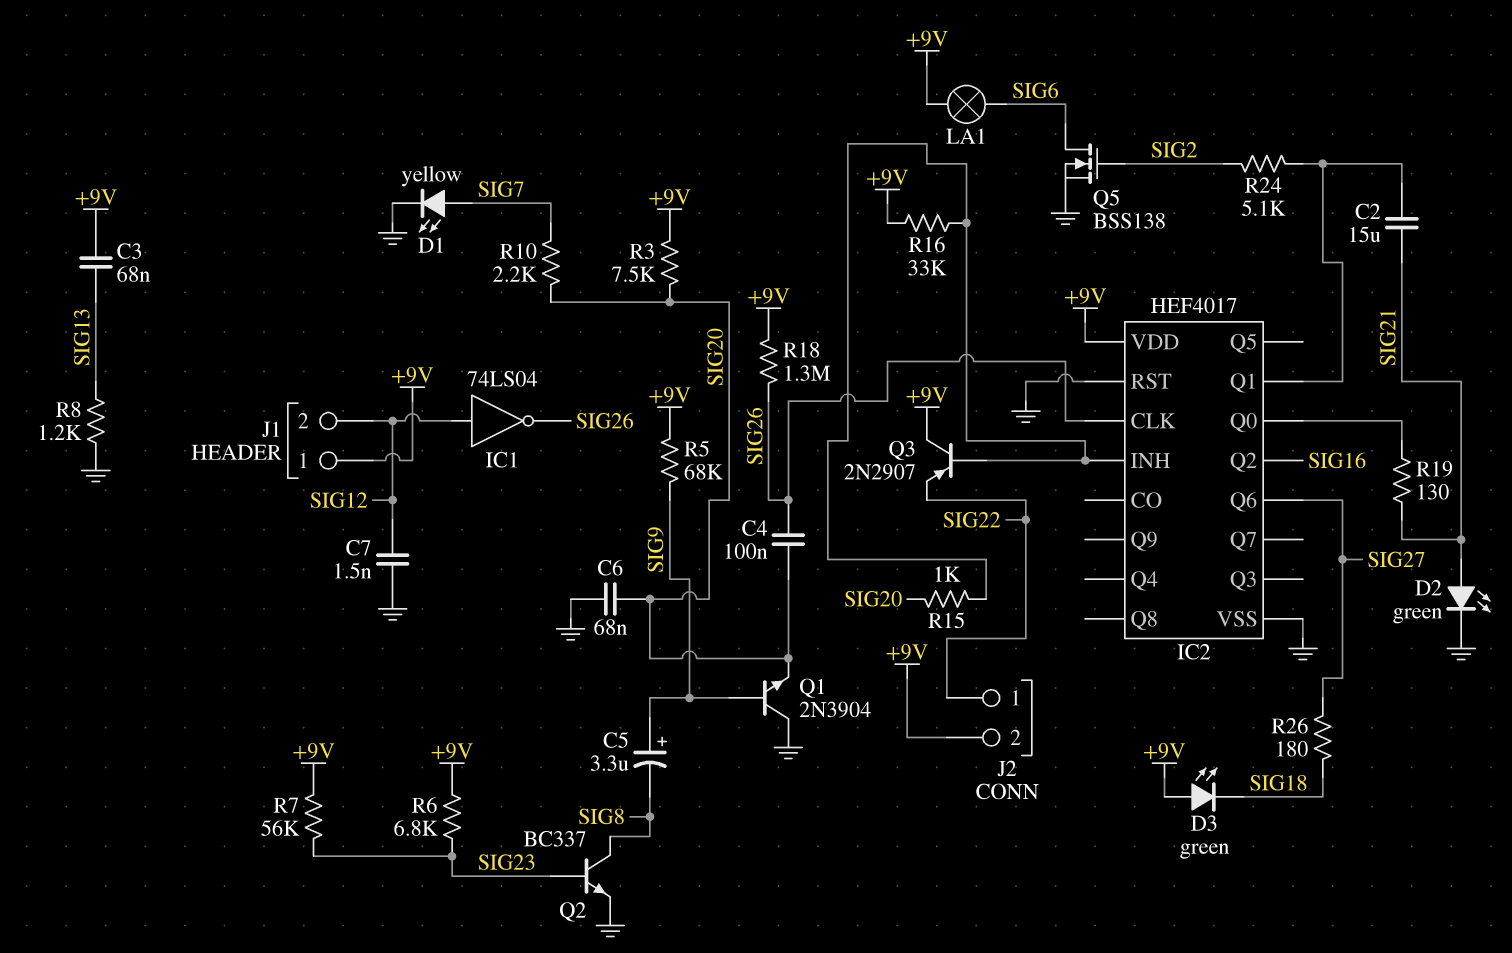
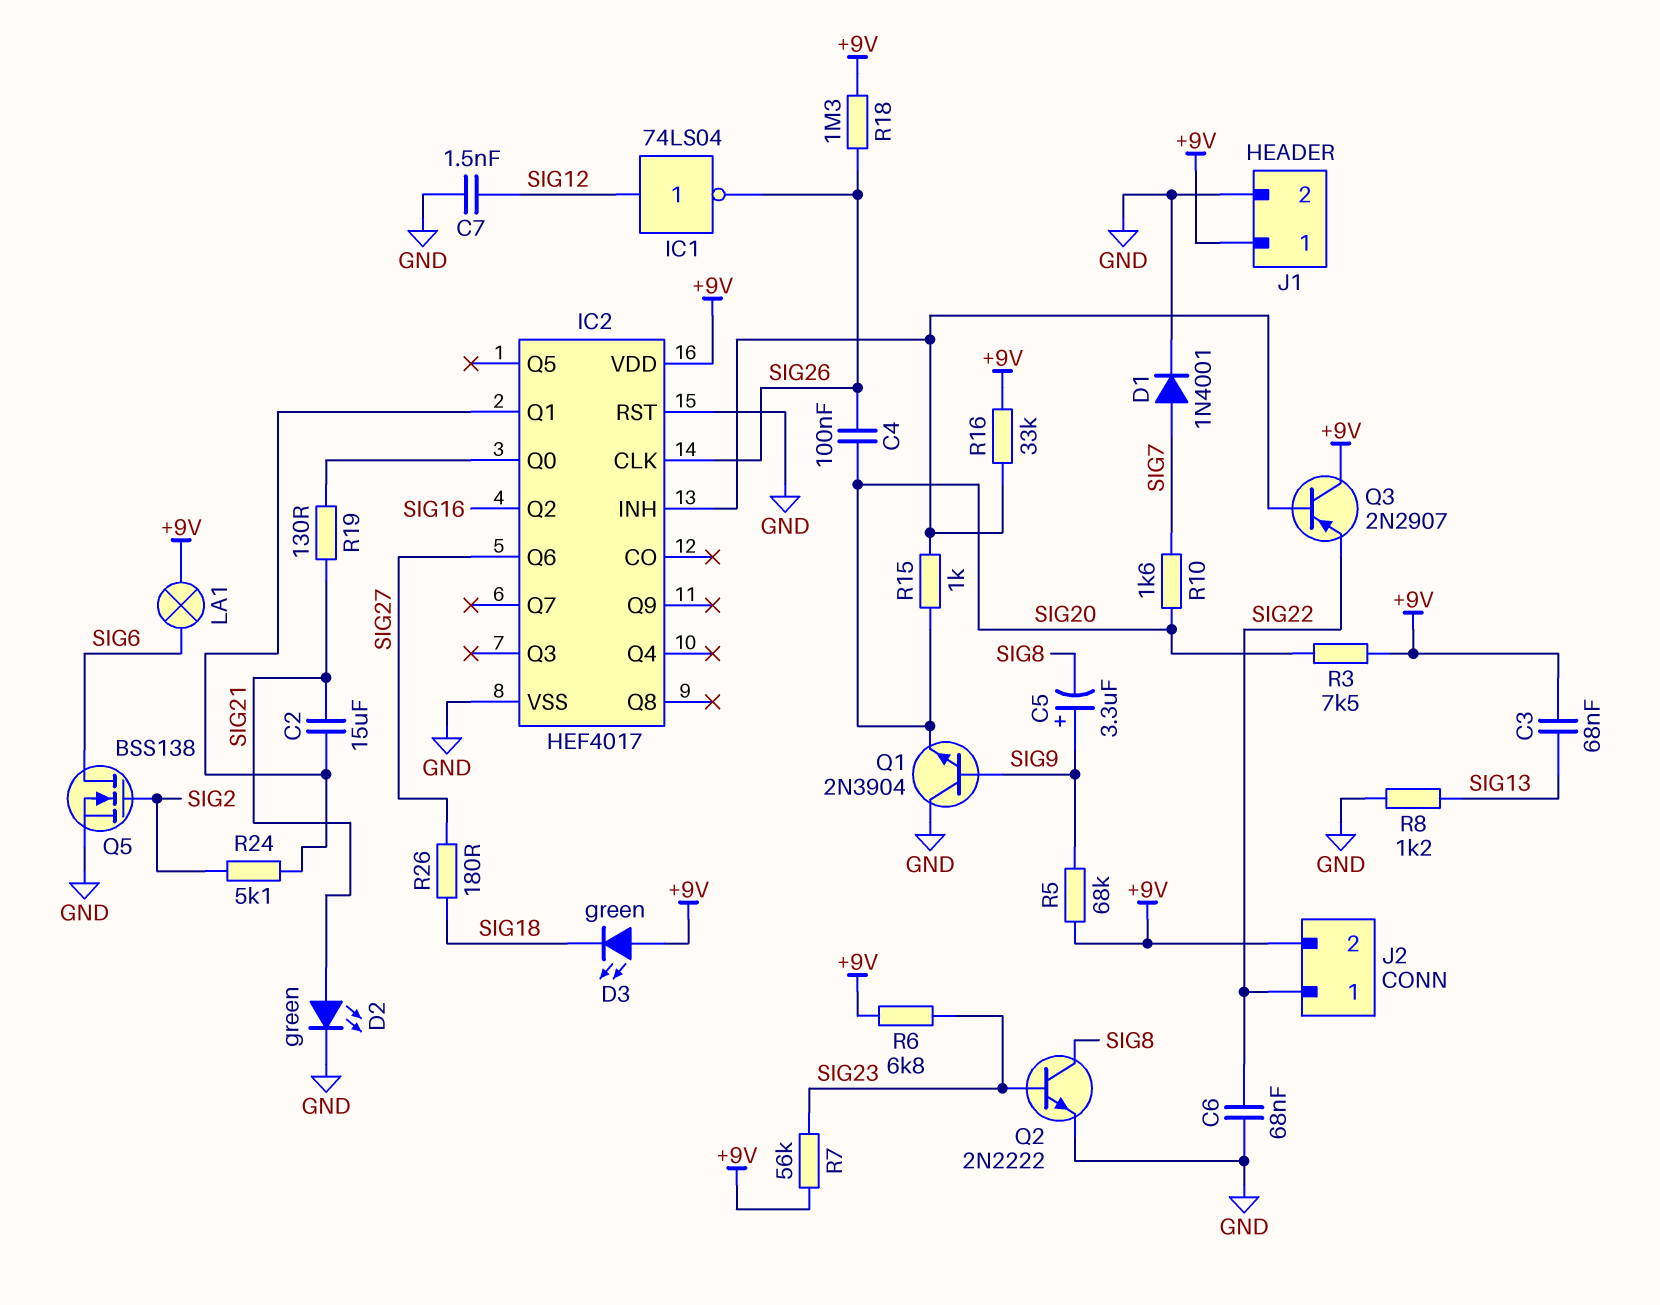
C6: 68nF (GND, SIG20) -> 68nF (GND, SIG22)
D1: LED yellow (A SIG7, K GND) -> diode 1N4001 (A SIG7, K GND)
J1 pin 2: SIG12 -> GND
Q2: NPN BC337 (B SIG23, C SIG8, E GND) -> NPN 2N2222 (B SIG23, C SIG8, E GND)
R10: 2.2k (SIG7, SIG20) -> 1.6k (SIG7, SIG20)

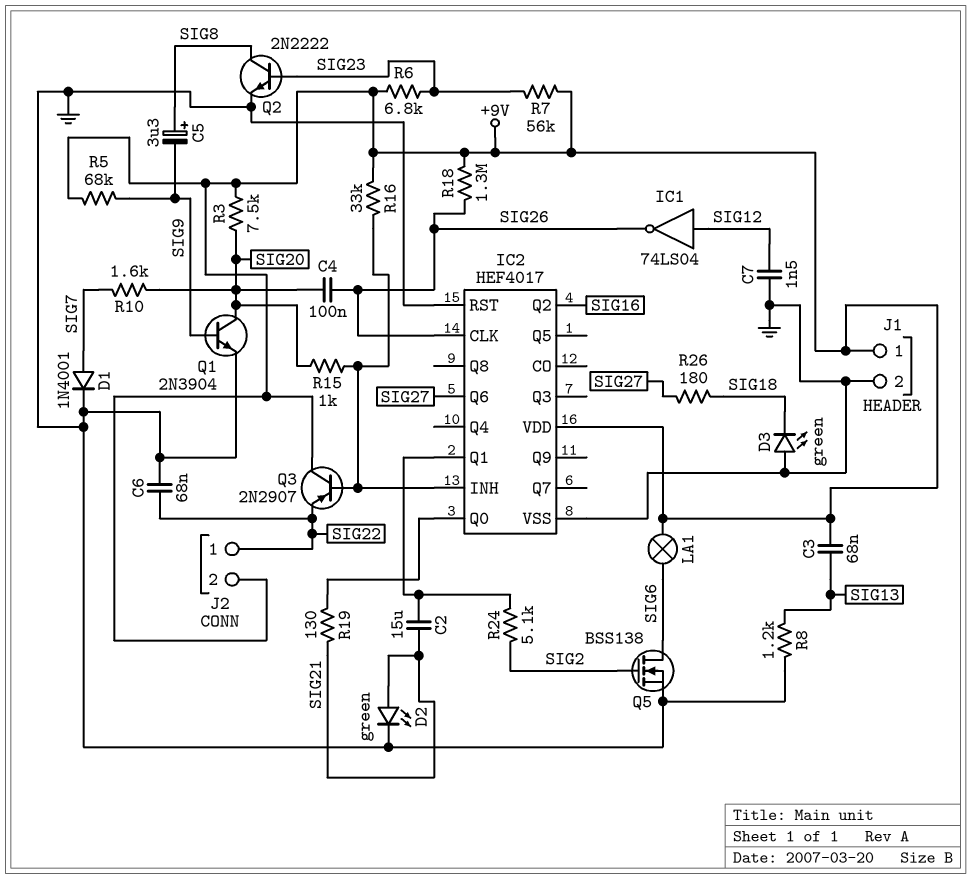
C5: 3.3uF (plus SIG9, minus SIG8) -> 3.3uF (plus SIG8, minus SIG9)
D3: LED green (A +9V, K SIG18) -> LED green (A GND, K SIG18)
Q1: NPN 2N3904 (B SIG9, C GND, E SIG20) -> NPN 2N3904 (B SIG9, C SIG20, E GND)

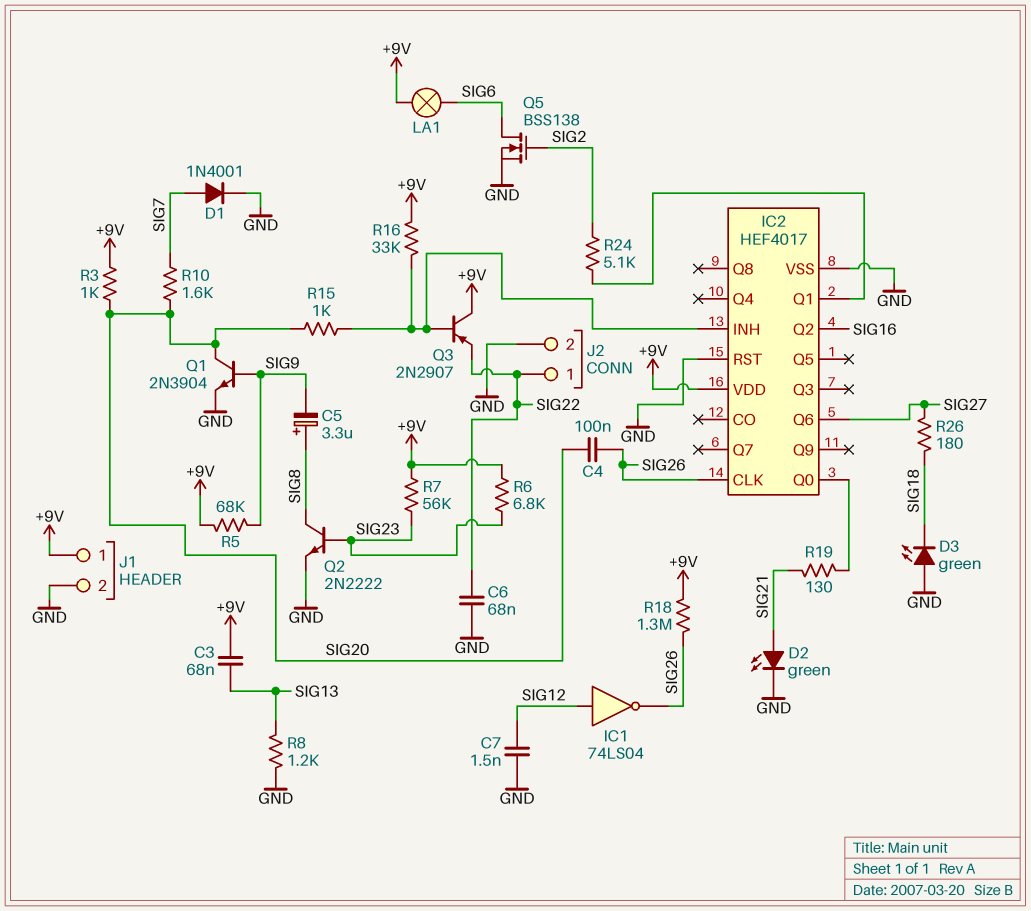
C2: 15uF (IC2/Q1, SIG21) -> none
J2 pin 2: +9V -> GND
R3: 7.5k (+9V, SIG20) -> 1k (+9V, SIG20)

